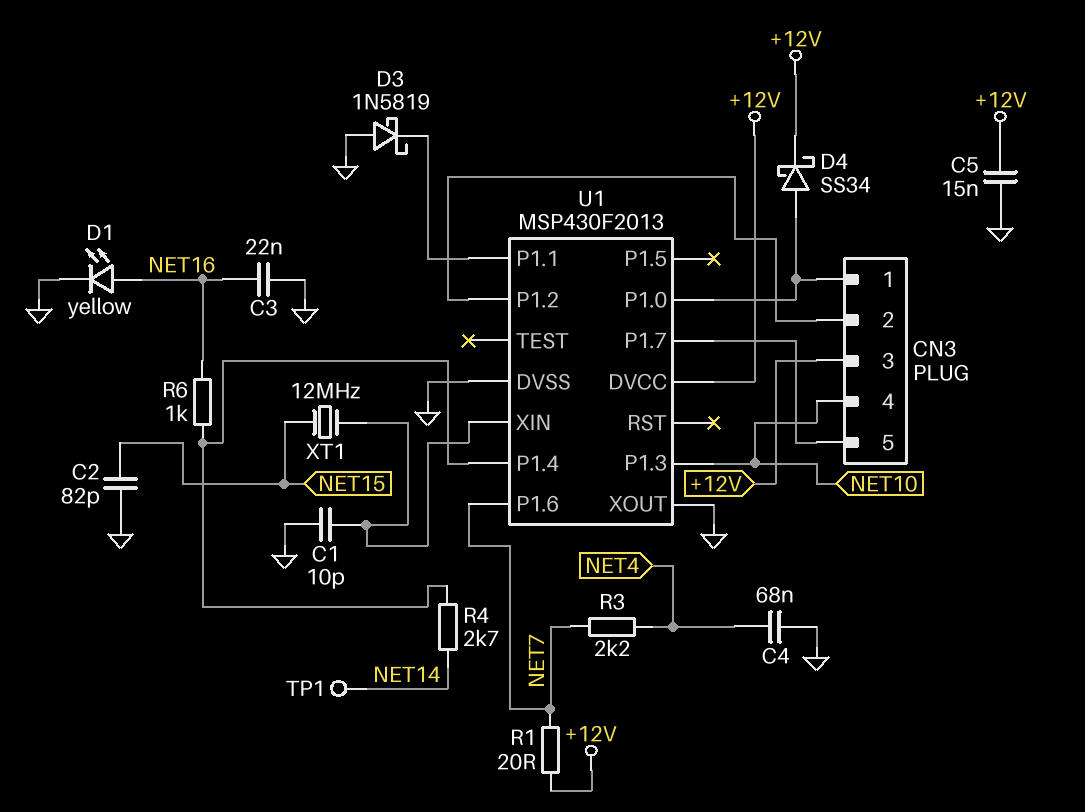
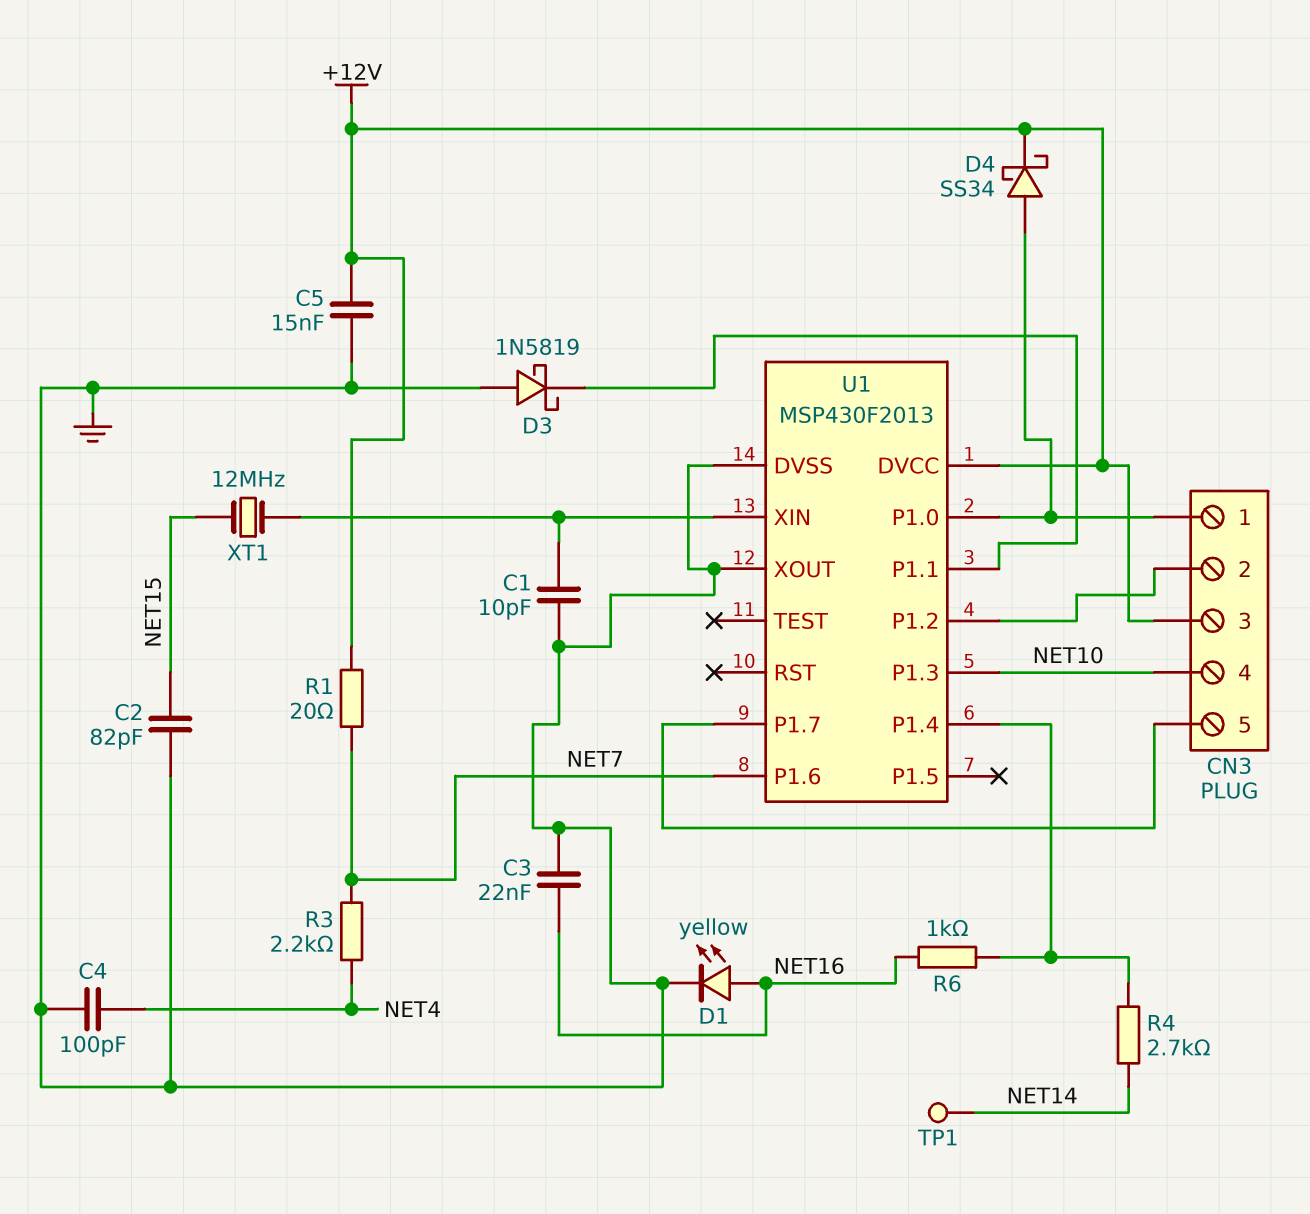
C4: 68nF (GND, NET4) -> 100pF (GND, NET4)

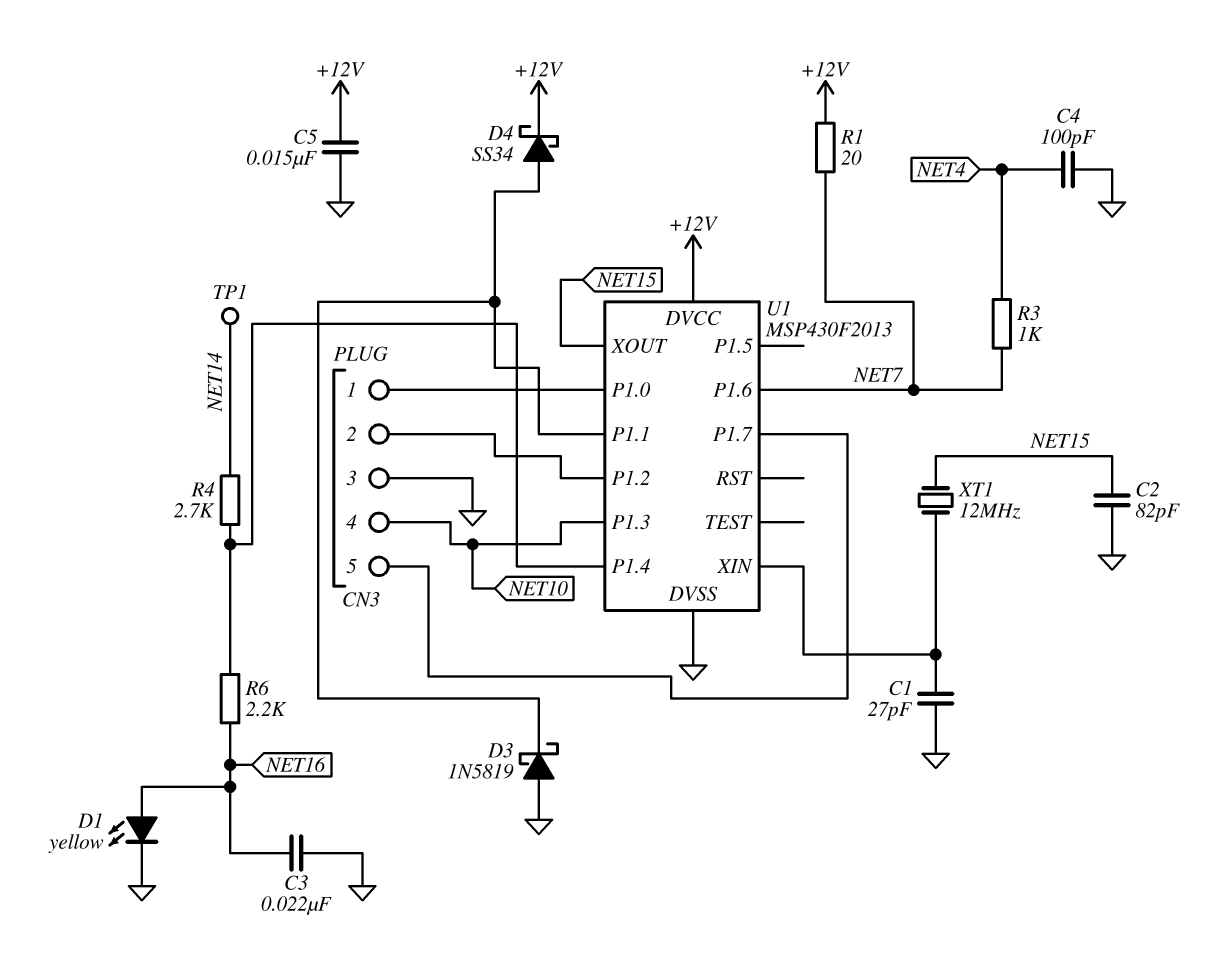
C1: 10pF (GND, U1/XIN) -> 27pF (GND, U1/XIN)
CN3 pin 3: +12V -> GND
D4: schottky SS34 (A CN3/1, K +12V) -> schottky SS34 (A U1/P1.1, K +12V)
R3: 2.2k (NET4, NET7) -> 1k (NET4, NET7)
R6: 1k (NET16, U1/P1.4) -> 2.2k (NET16, U1/P1.4)
U1 pin XOUT: GND -> NET15

